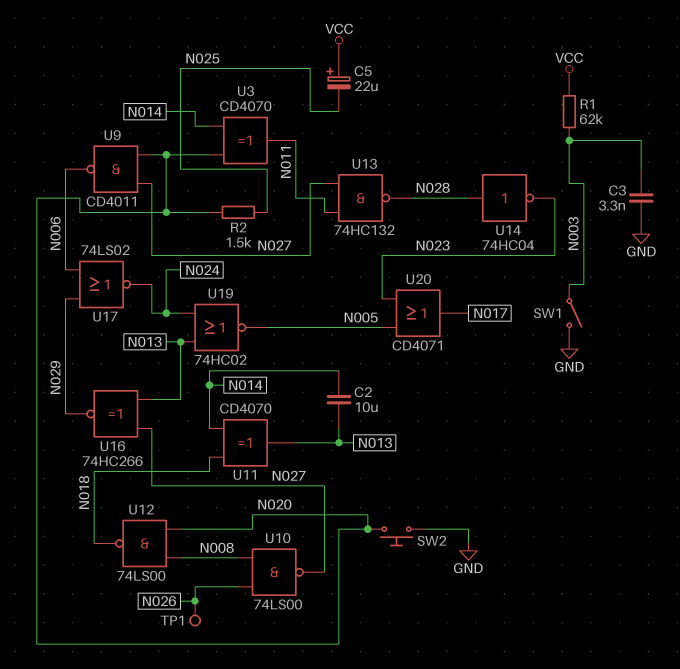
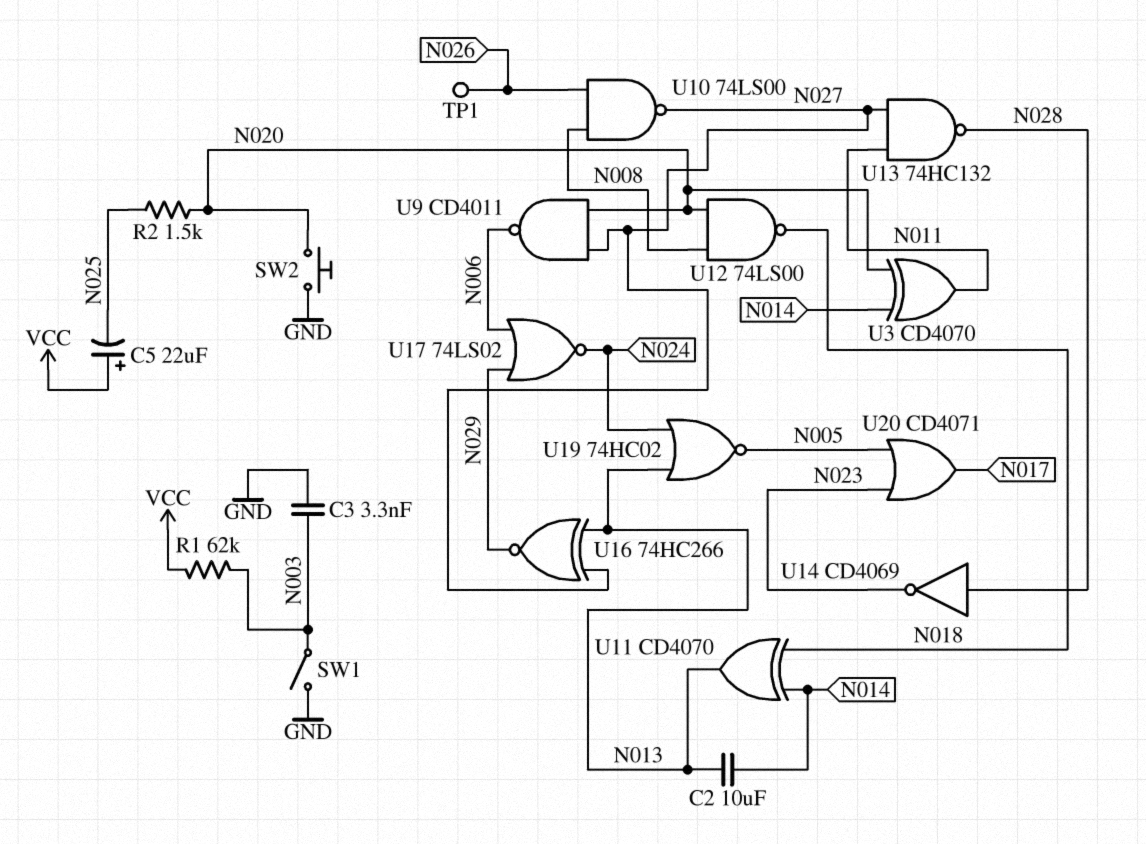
U14: NOT 74HC04 (in N028, out N023) -> NOT CD4069 (in N028, out N023)

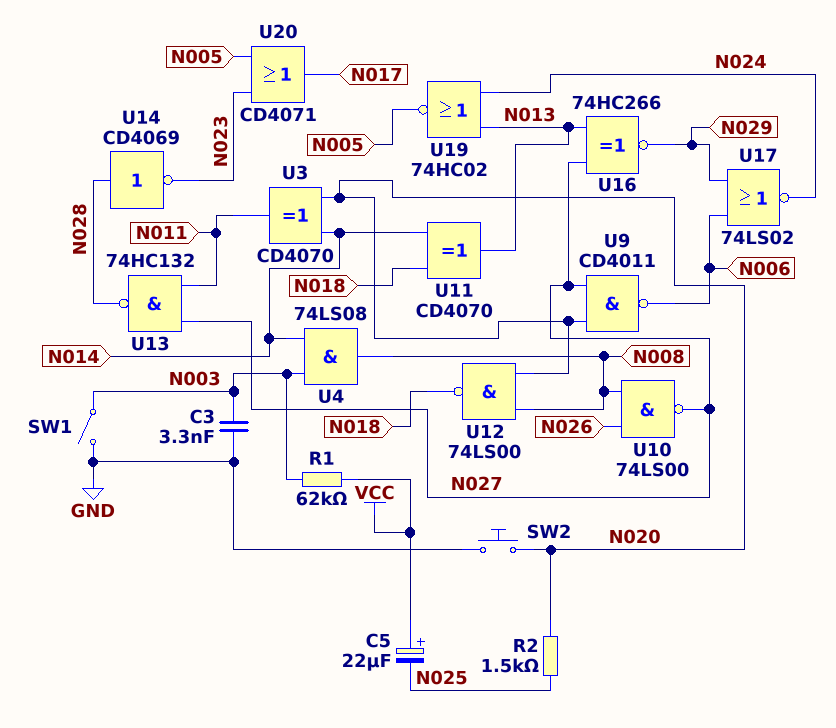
C2: 10uF (N013, N014) -> none
TP1: test point (N026) -> none
U4: none -> AND 74LS08 (in N003, in N014, out N008)

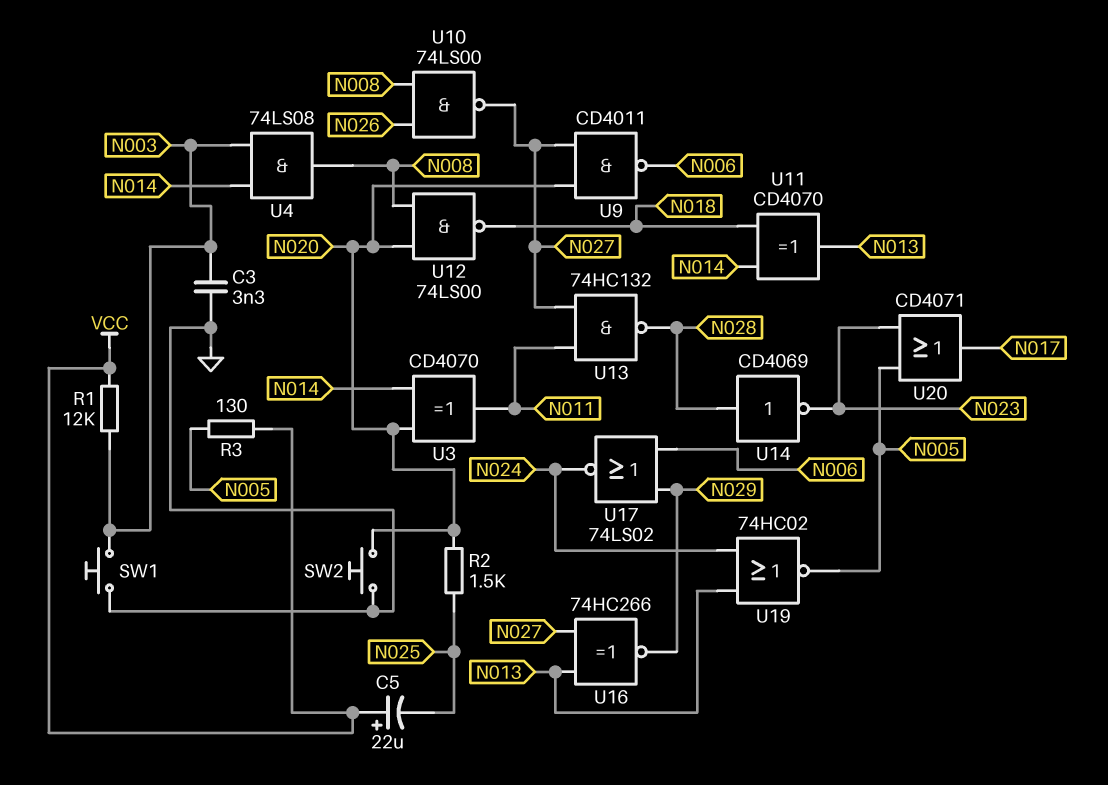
R1: 62k (N003, VCC) -> 12k (N003, VCC)
R3: none -> 130 (N005, VCC)
SW1: switch (GND, N003) -> button (GND, N003)

